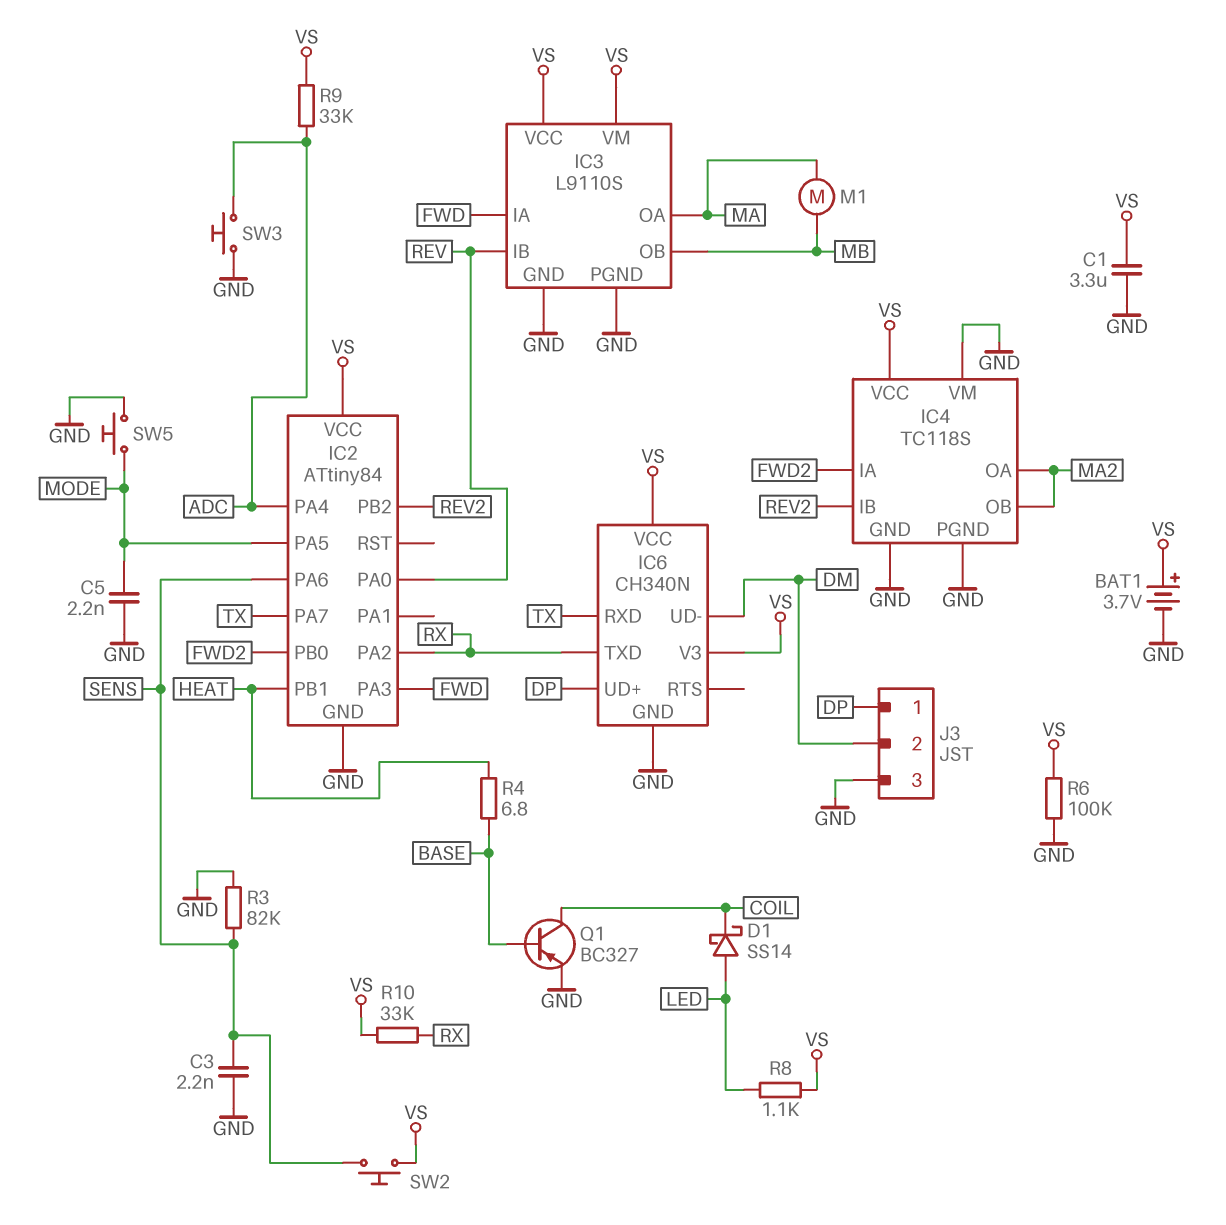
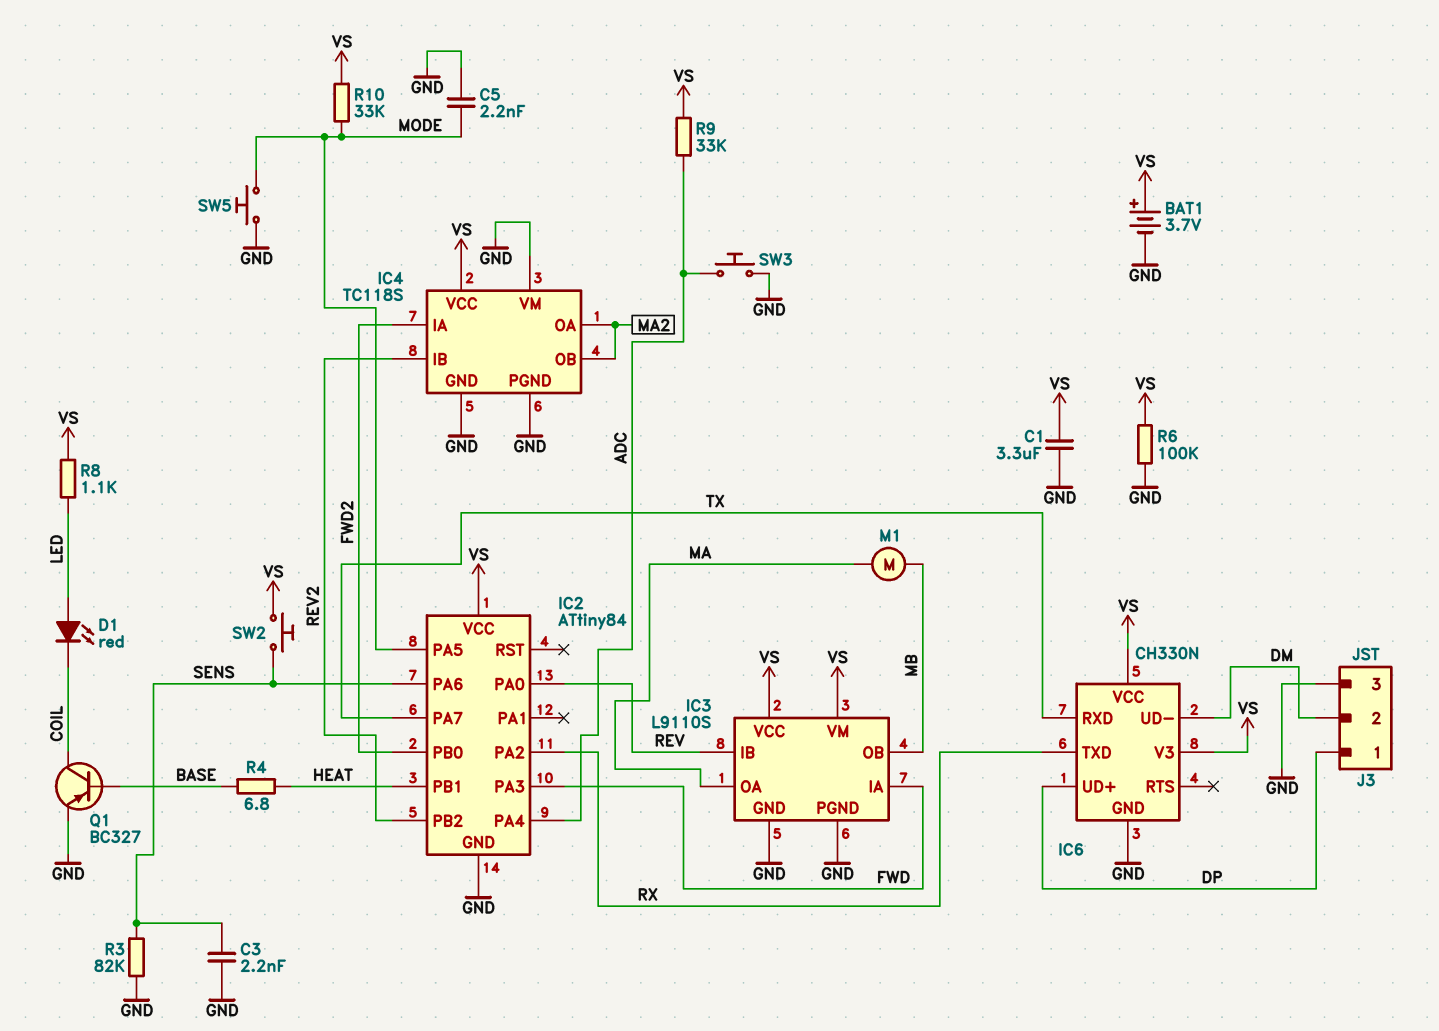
D1: schottky SS14 (A LED, K COIL) -> LED red (A LED, K COIL)
IC6: CH340N -> CH330N
R10: 33k (RX, VS) -> 33k (MODE, VS)

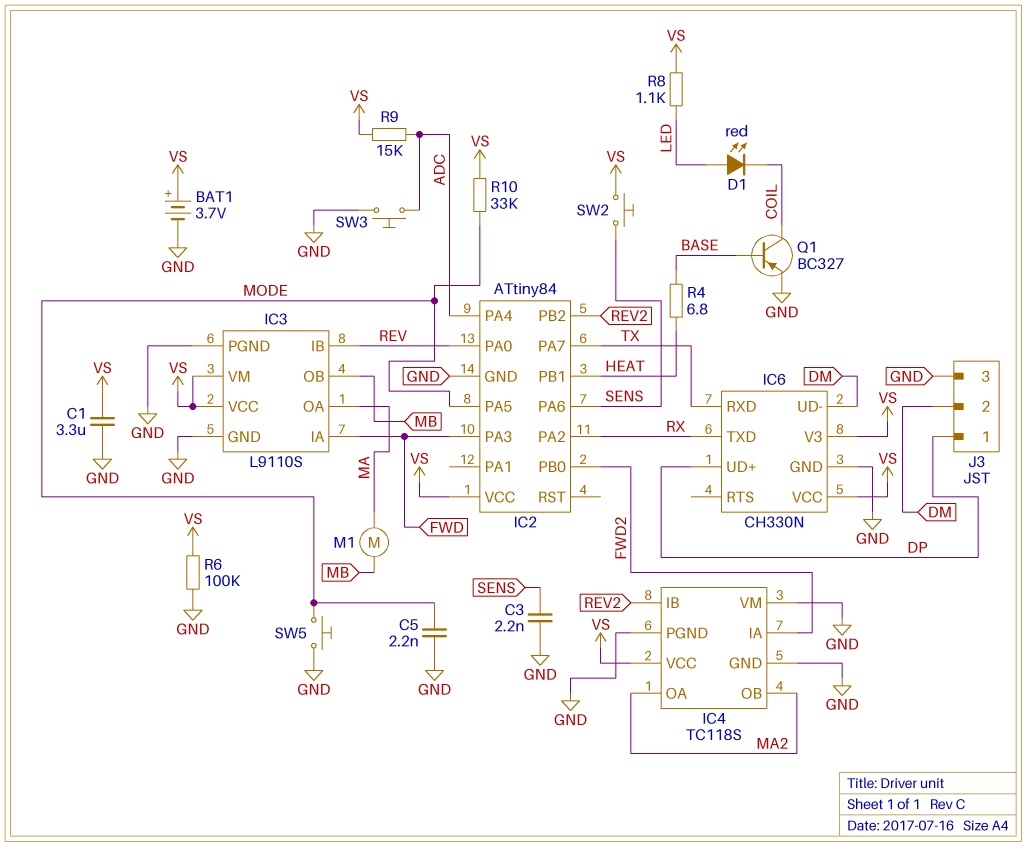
R3: 82k (GND, SENS) -> none
R9: 33k (ADC, VS) -> 15k (ADC, VS)

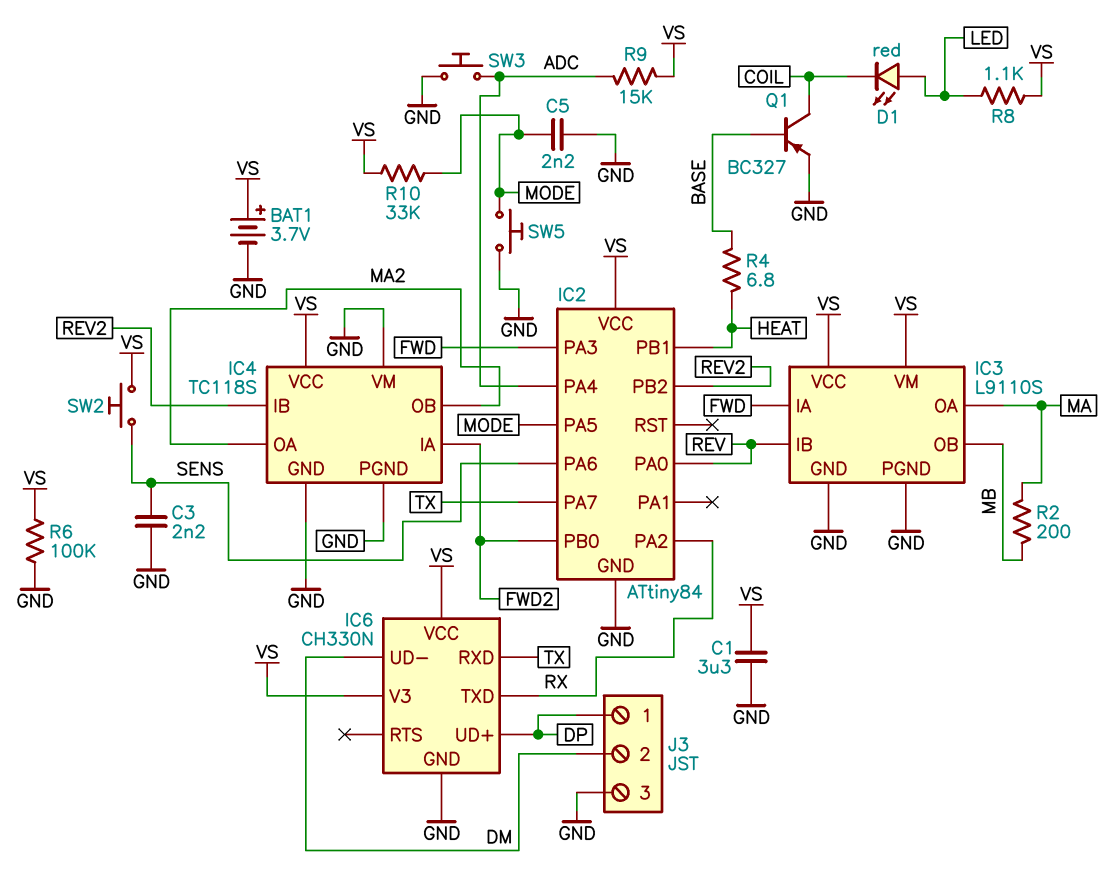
M1: motor (MA, MB) -> none
R2: none -> 200 (MA, MB)

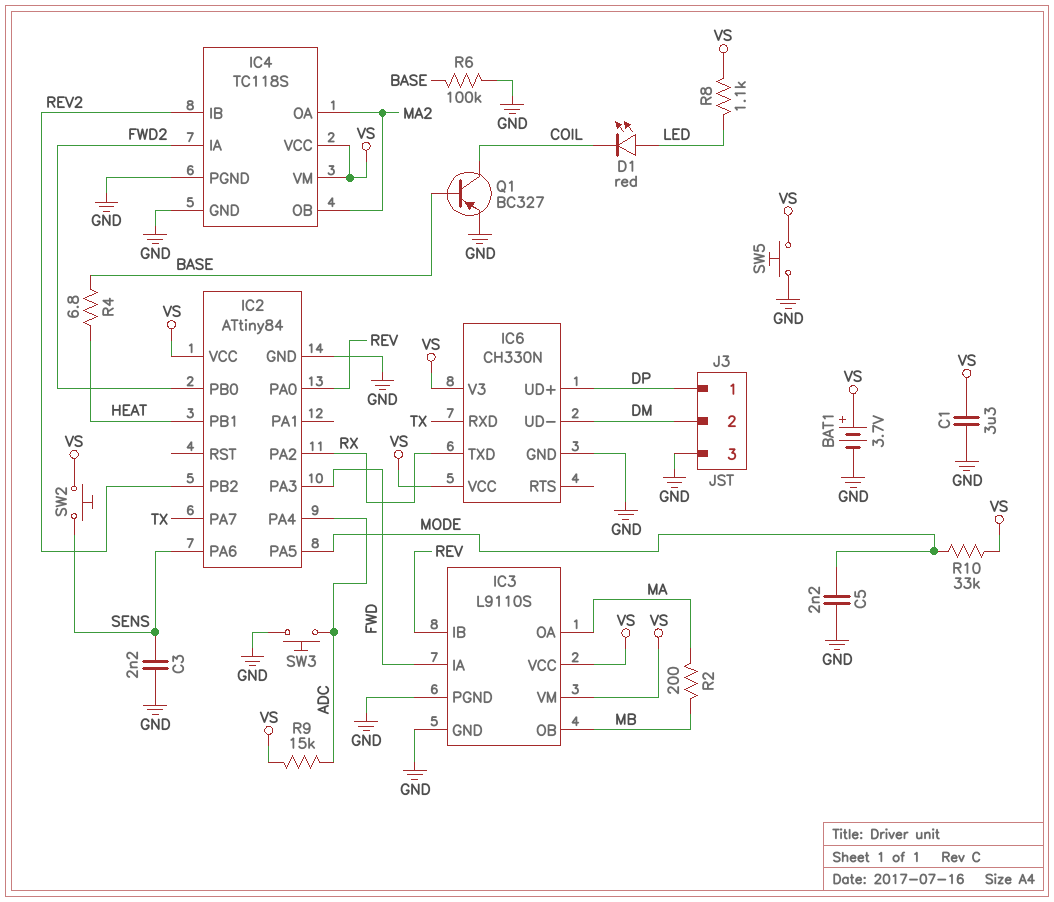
IC4 pin VM: GND -> VS
R6: 100k (GND, VS) -> 100k (BASE, GND)
SW5: button (GND, MODE) -> button (GND, VS)

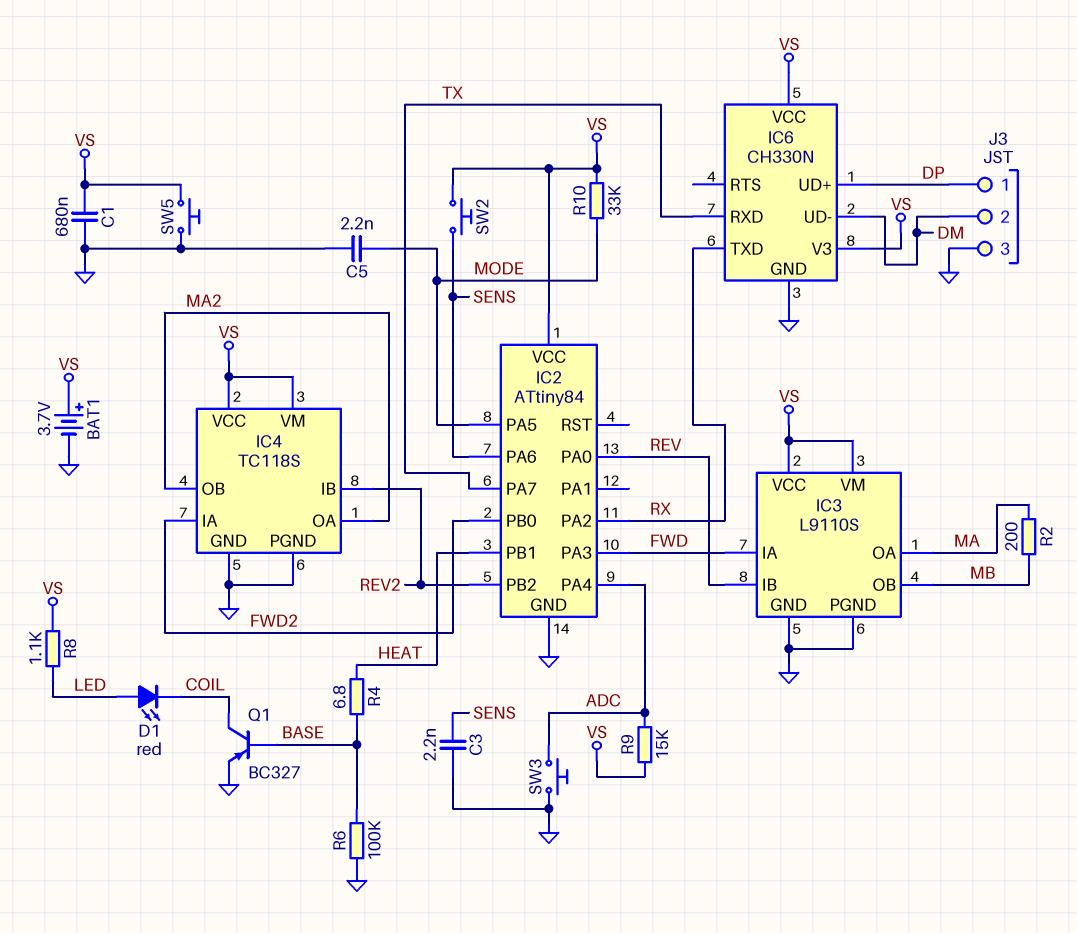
C1: 3.3uF (GND, VS) -> 680nF (GND, VS)

